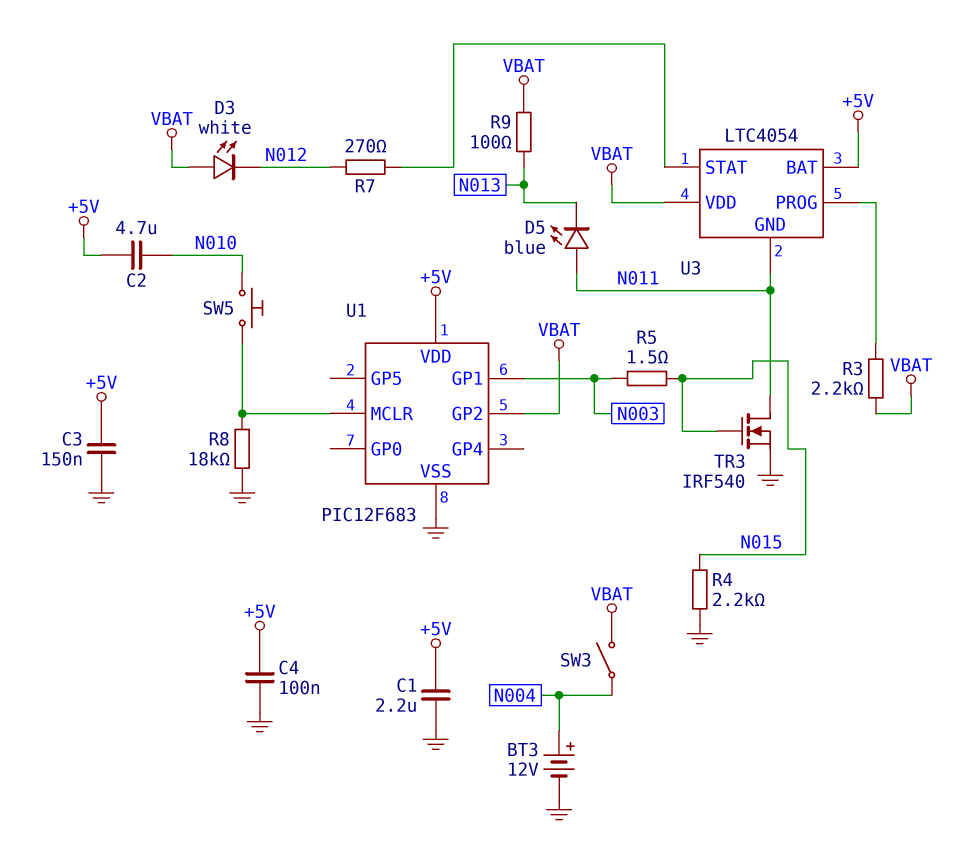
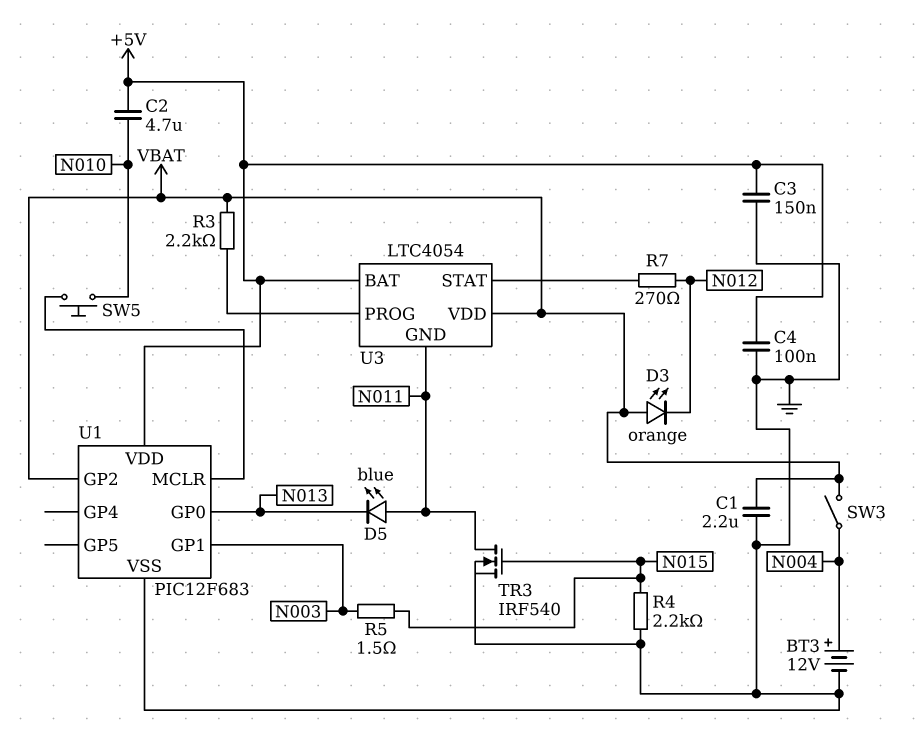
C1: 2.2uF (+5V, GND) -> 2.2uF (GND, VBAT)
D3: LED white (A VBAT, K N012) -> LED orange (A VBAT, K N012)
R8: 18k (GND, U1/MCLR) -> none
R9: 100 (N013, VBAT) -> none
U1 pin GP0: none -> N013

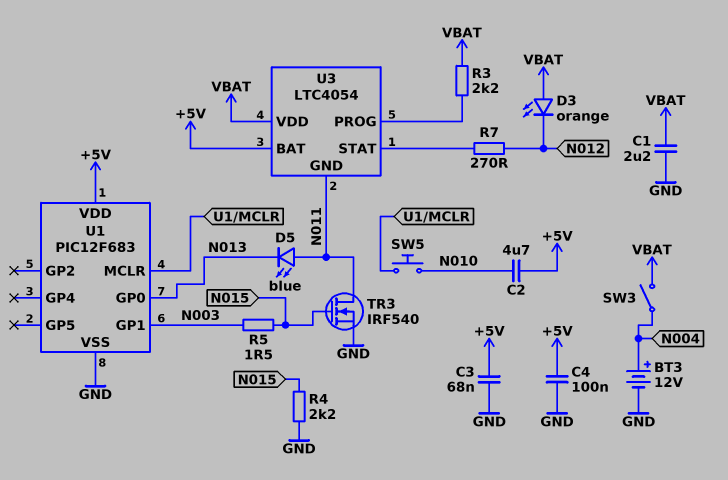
C3: 150nF (+5V, GND) -> 68nF (+5V, GND)
U1 pin GP2: VBAT -> none

